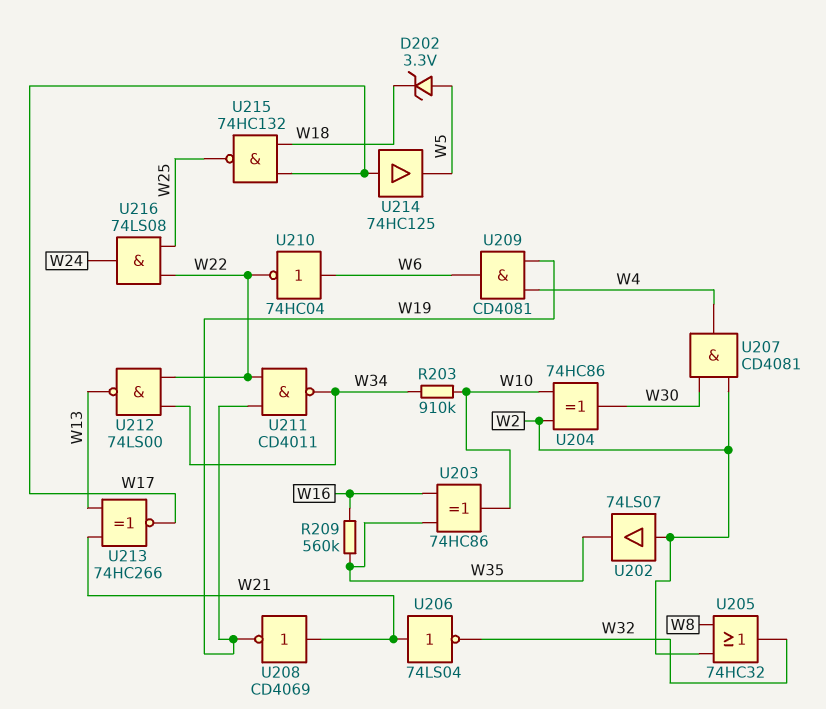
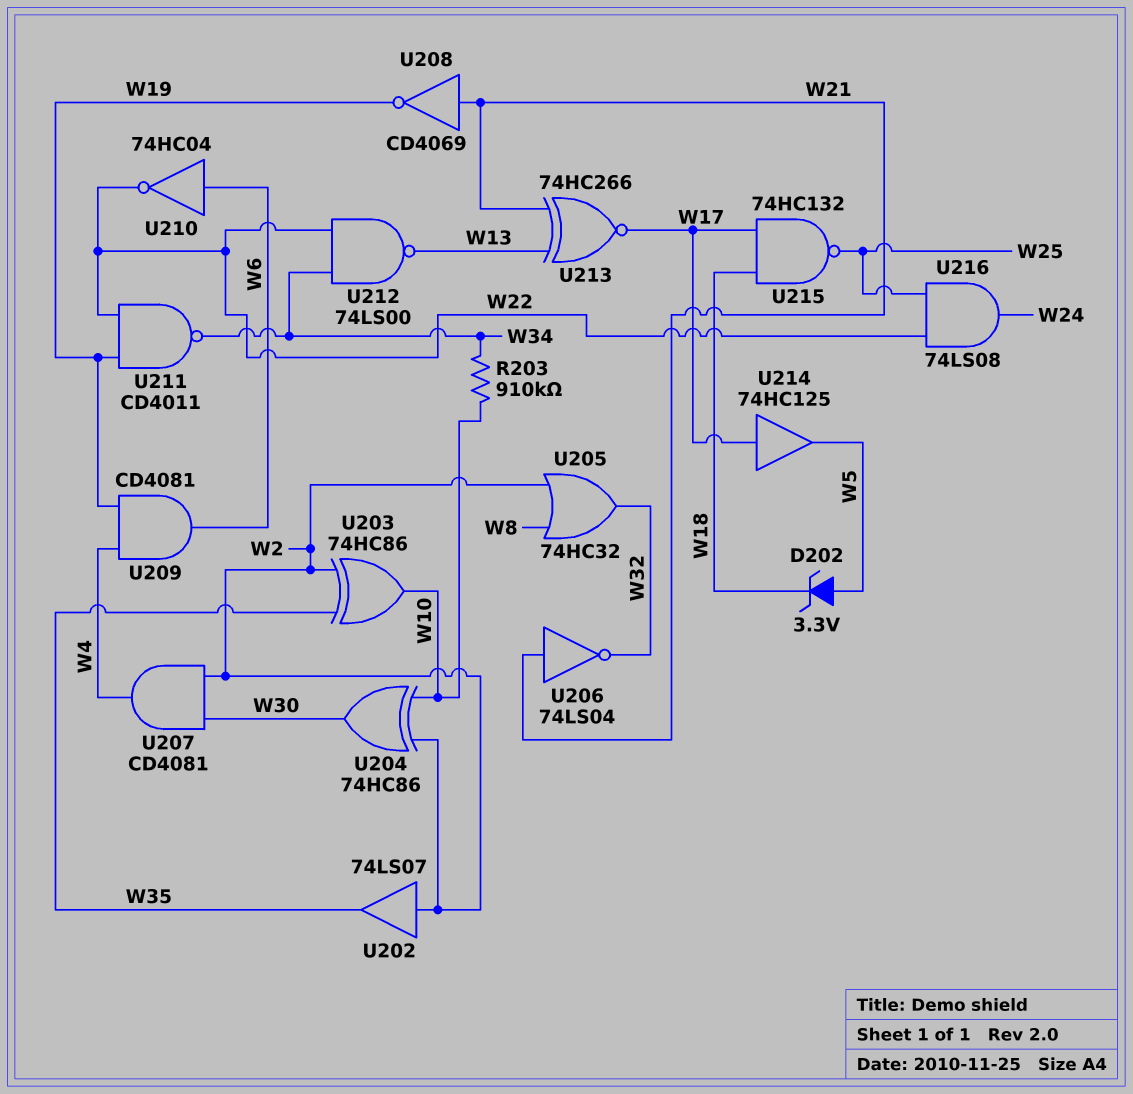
R209: 560k (W16, W35) -> none
U203: XOR 74HC86 (in W16, in W35, out W10) -> XOR 74HC86 (in W2, in W35, out W10)

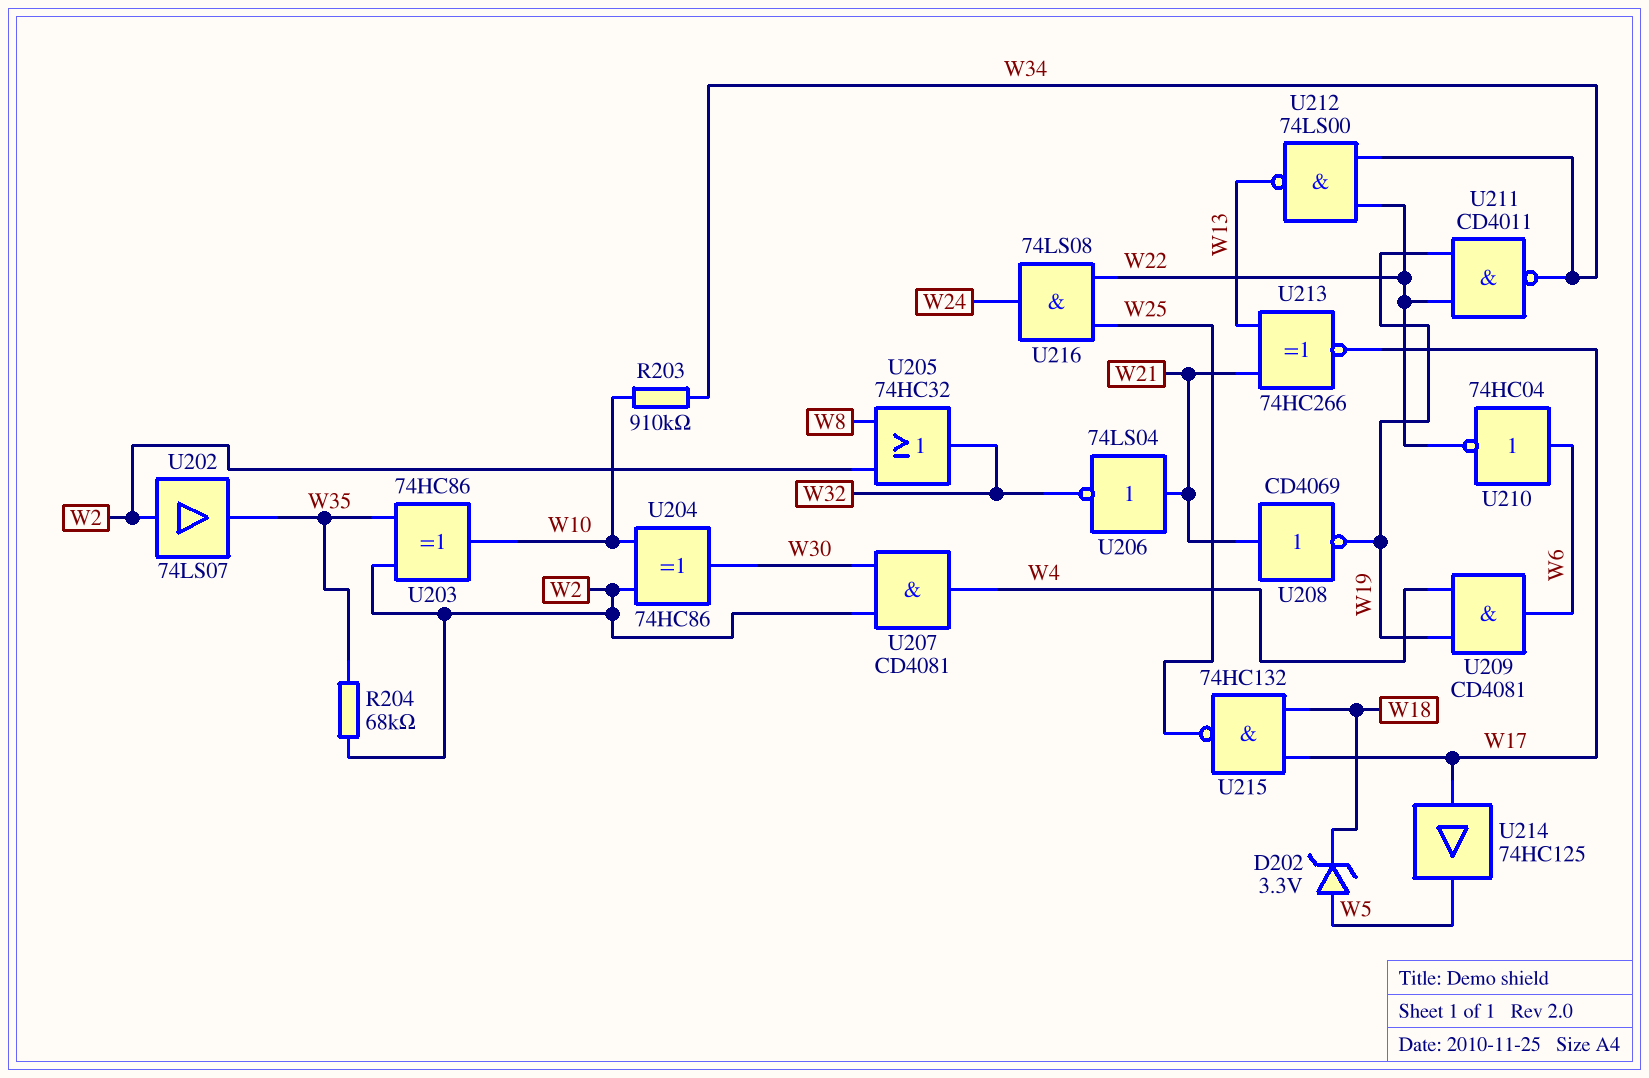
R204: none -> 68k (W2, W35)

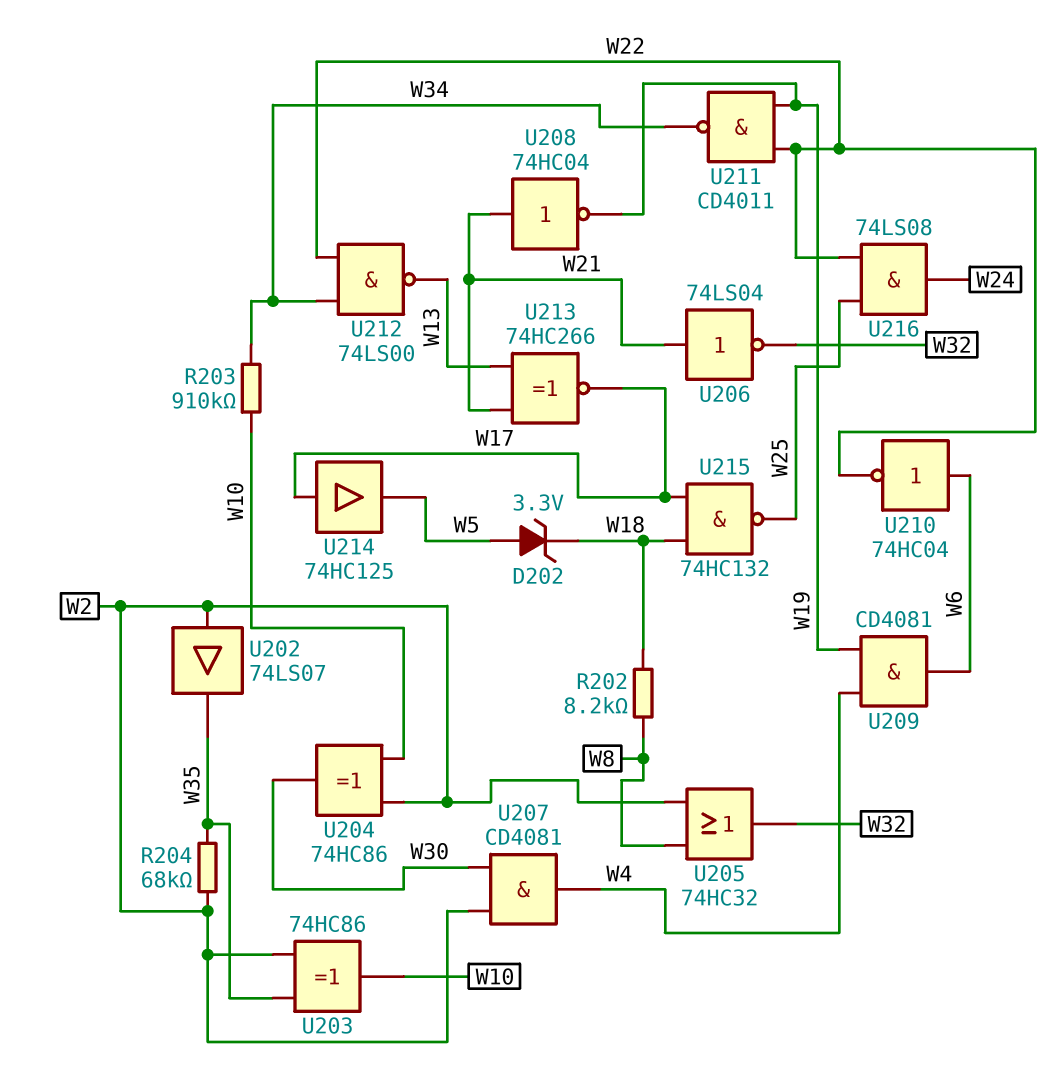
R202: none -> 8.2k (W8, W18)
U208: NOT CD4069 (in W21, out W19) -> NOT 74HC04 (in W21, out W19)

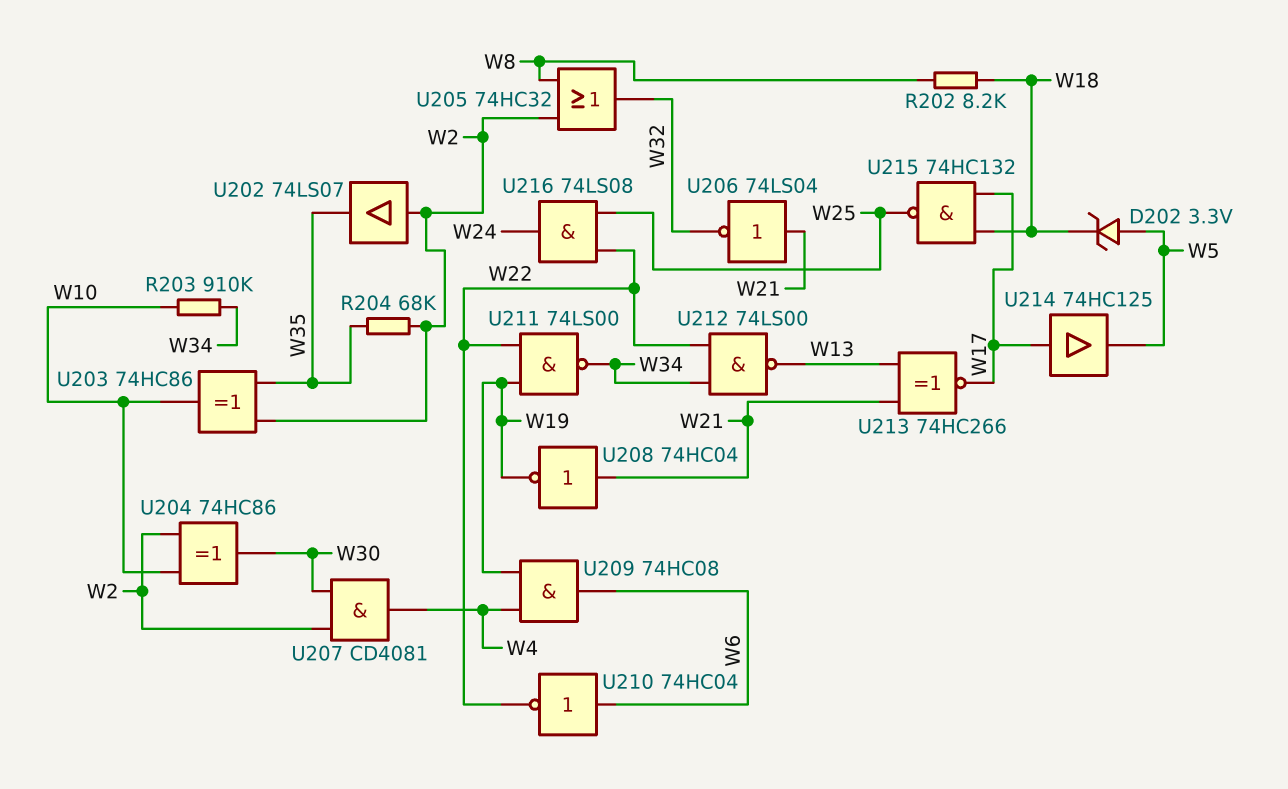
U209: AND CD4081 (in W4, in W19, out W6) -> AND 74HC08 (in W4, in W19, out W6)
U211: NAND CD4011 (in W19, in W22, out W34) -> NAND 74LS00 (in W19, in W22, out W34)

